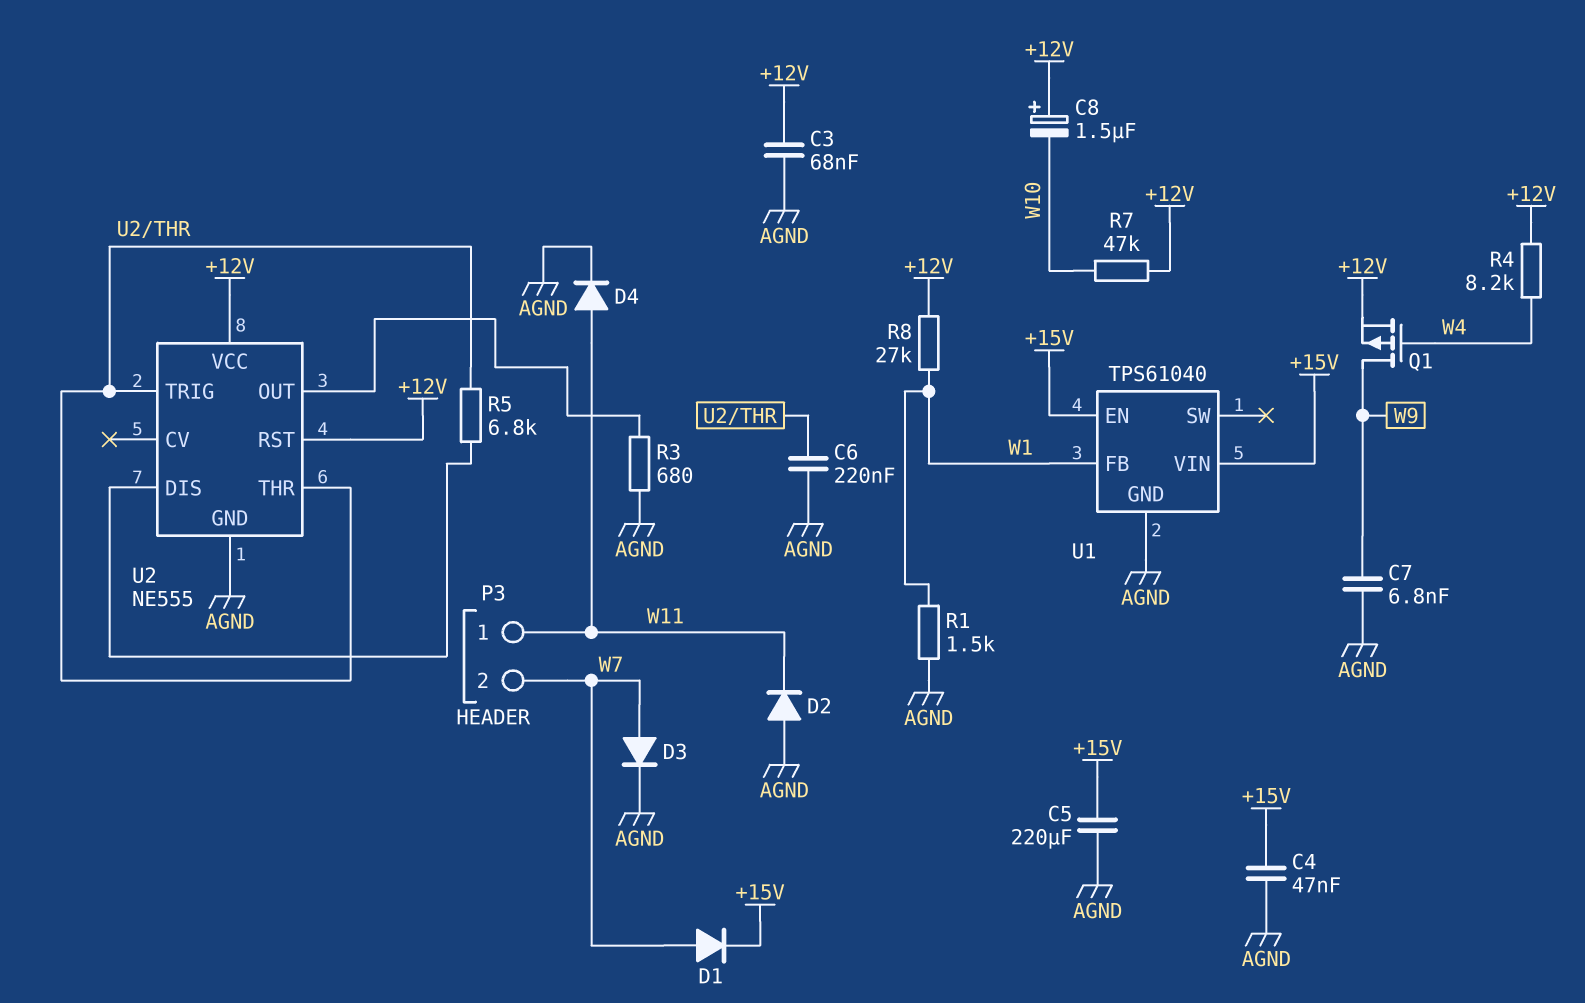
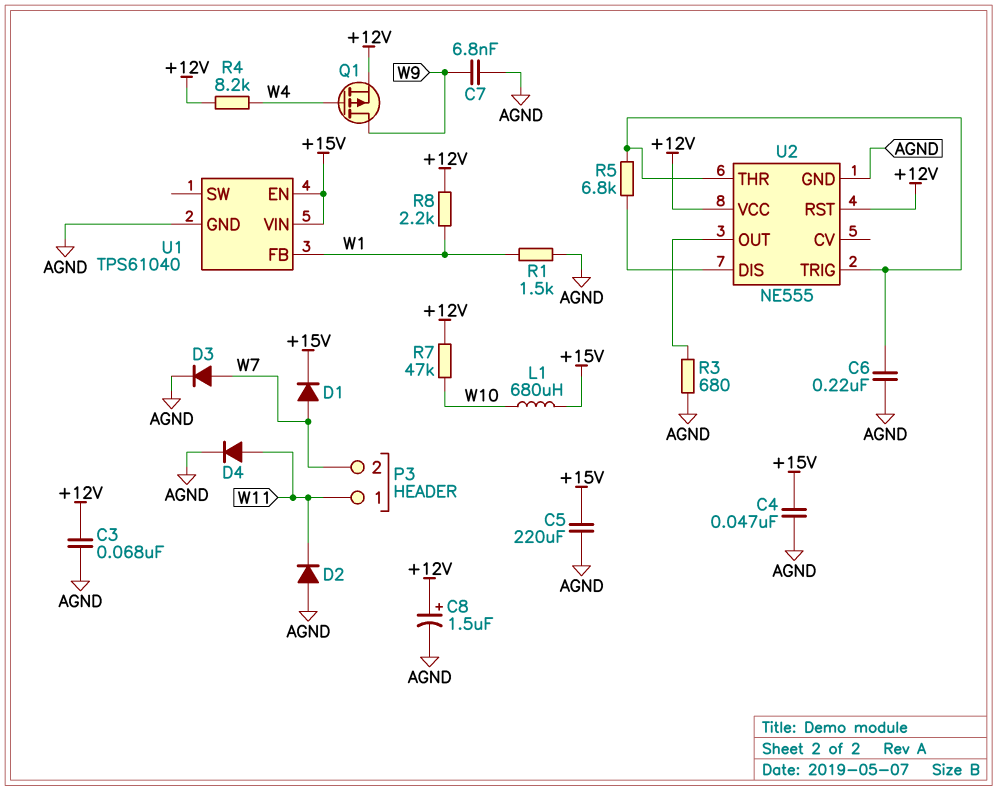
C8: 1.5uF (plus +12V, minus W10) -> 1.5uF (plus +12V, minus AGND)
L1: none -> 680uH (+15V, W10)
R8: 27k (+12V, W1) -> 2.2k (+12V, W1)

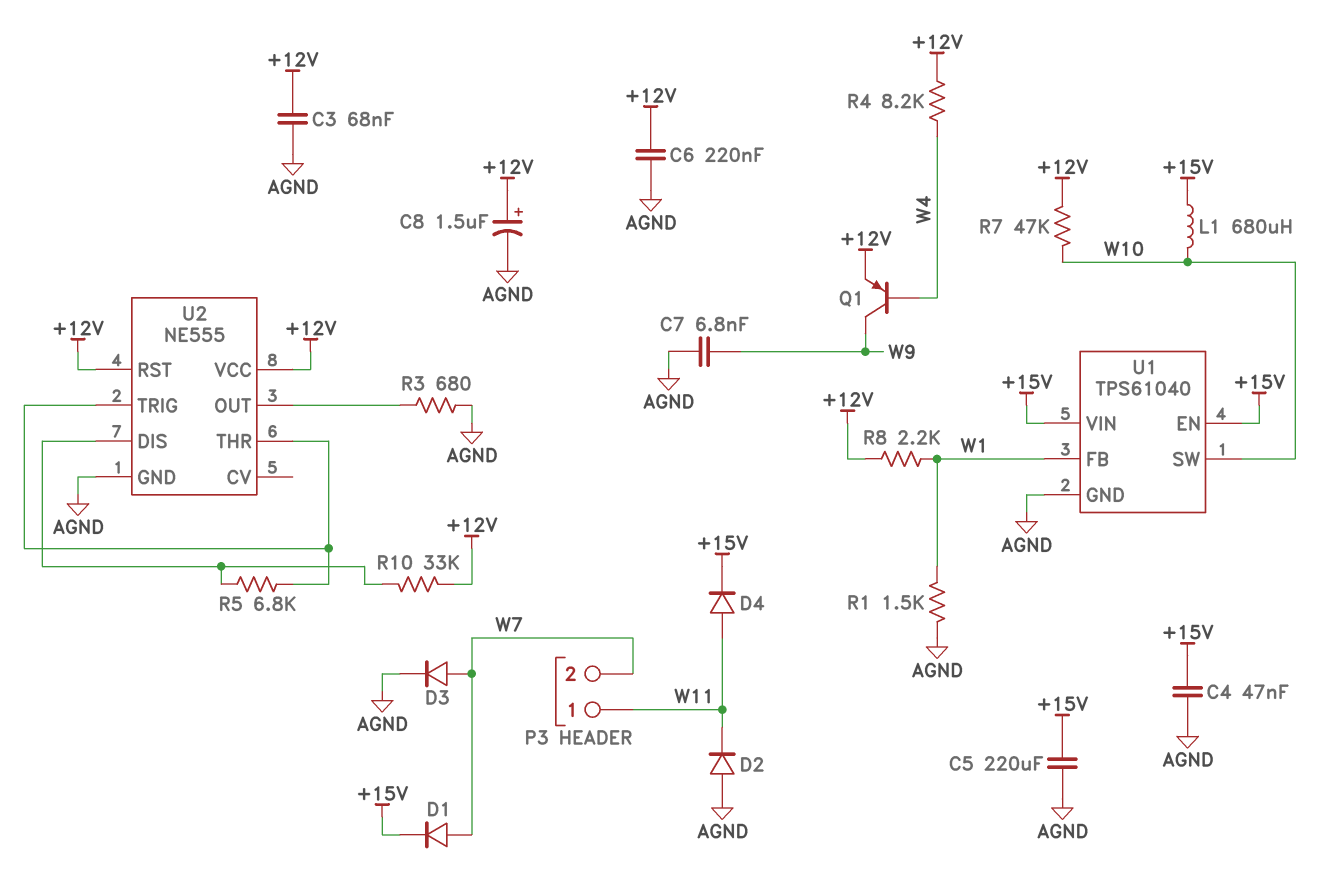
C6: 220nF (AGND, U2/THR) -> 220nF (+12V, AGND)
D4: diode (A W11, K AGND) -> diode (A W11, K +15V)
Q1: PMOS (G W4, D W9, S +12V) -> PNP (B W4, C W9, E +12V)
R10: none -> 33k (+12V, U2/DIS)
U1 pin SW: none -> W10

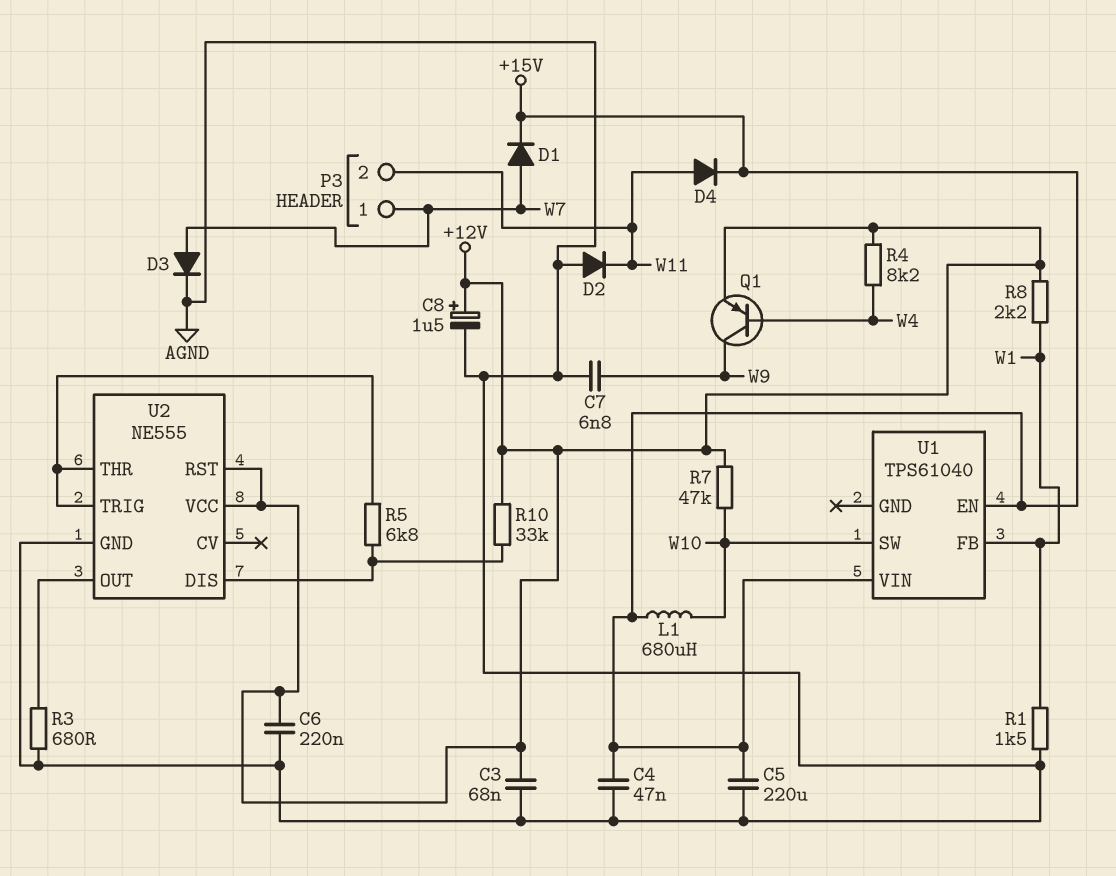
P3 pin 1: W11 -> W7
P3 pin 2: W7 -> W11
U1 pin GND: AGND -> none

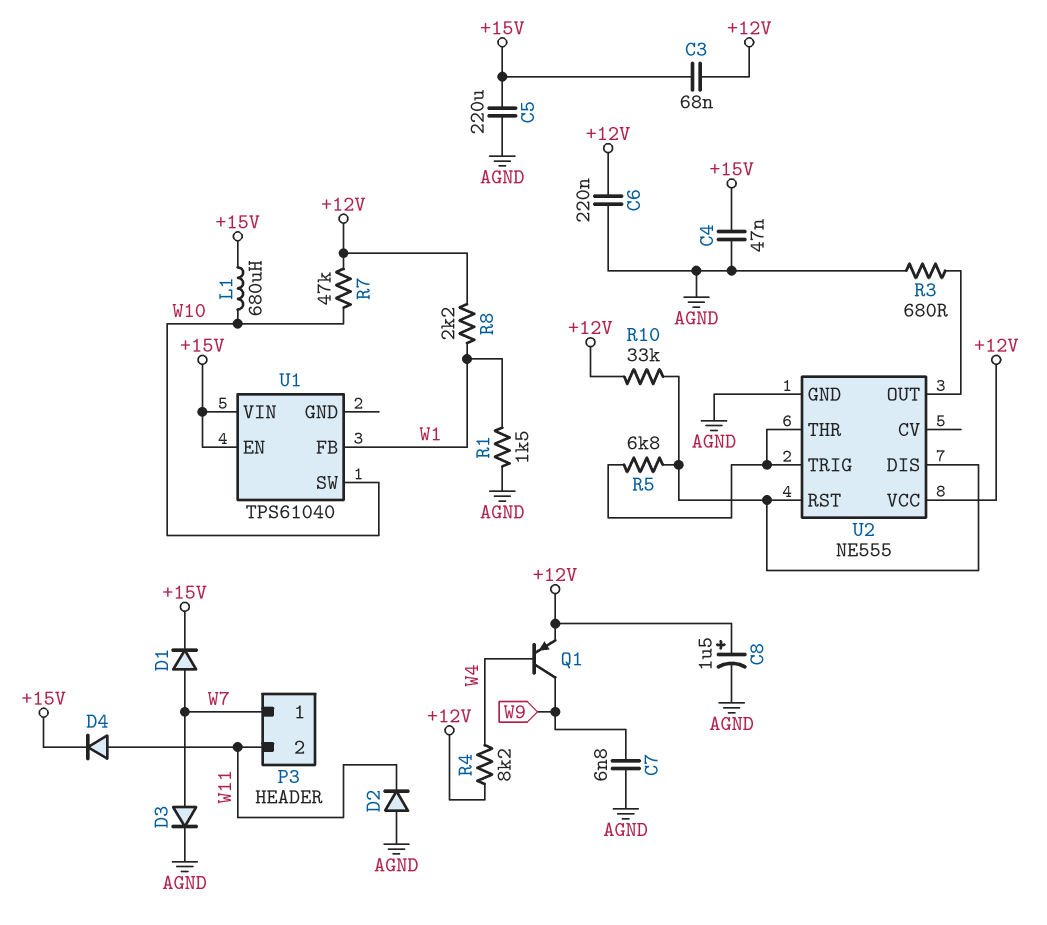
C3: 68nF (+12V, AGND) -> 68nF (+12V, +15V)
U2 pin RST: +12V -> U2/DIS

